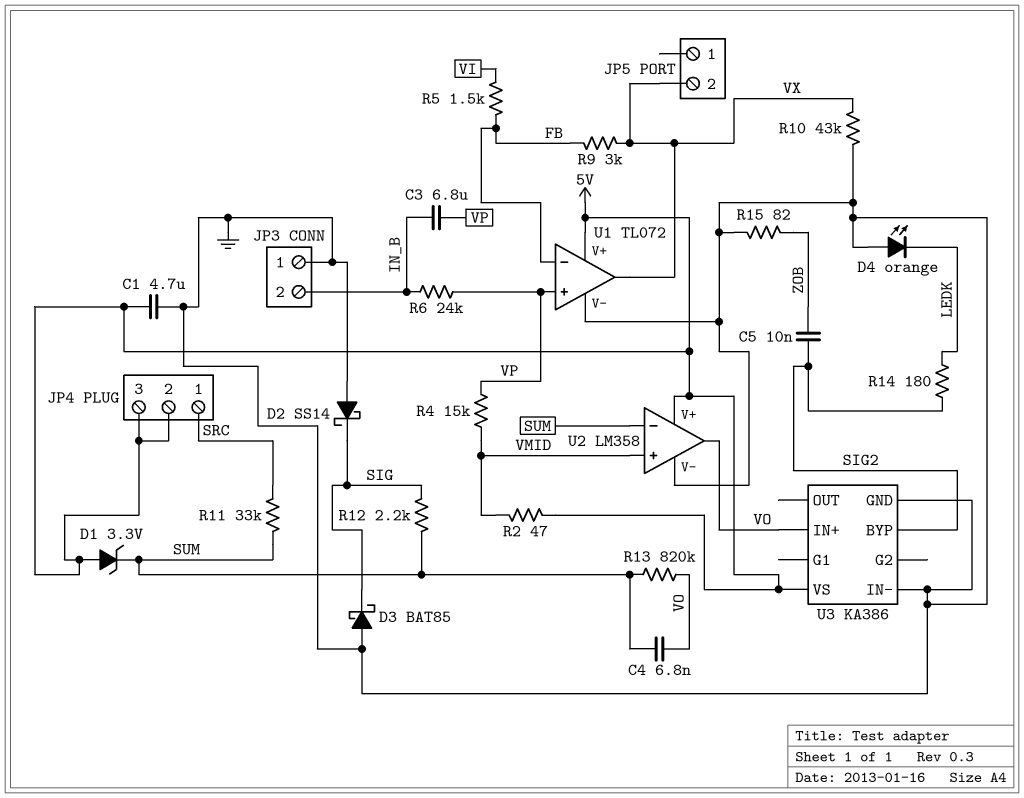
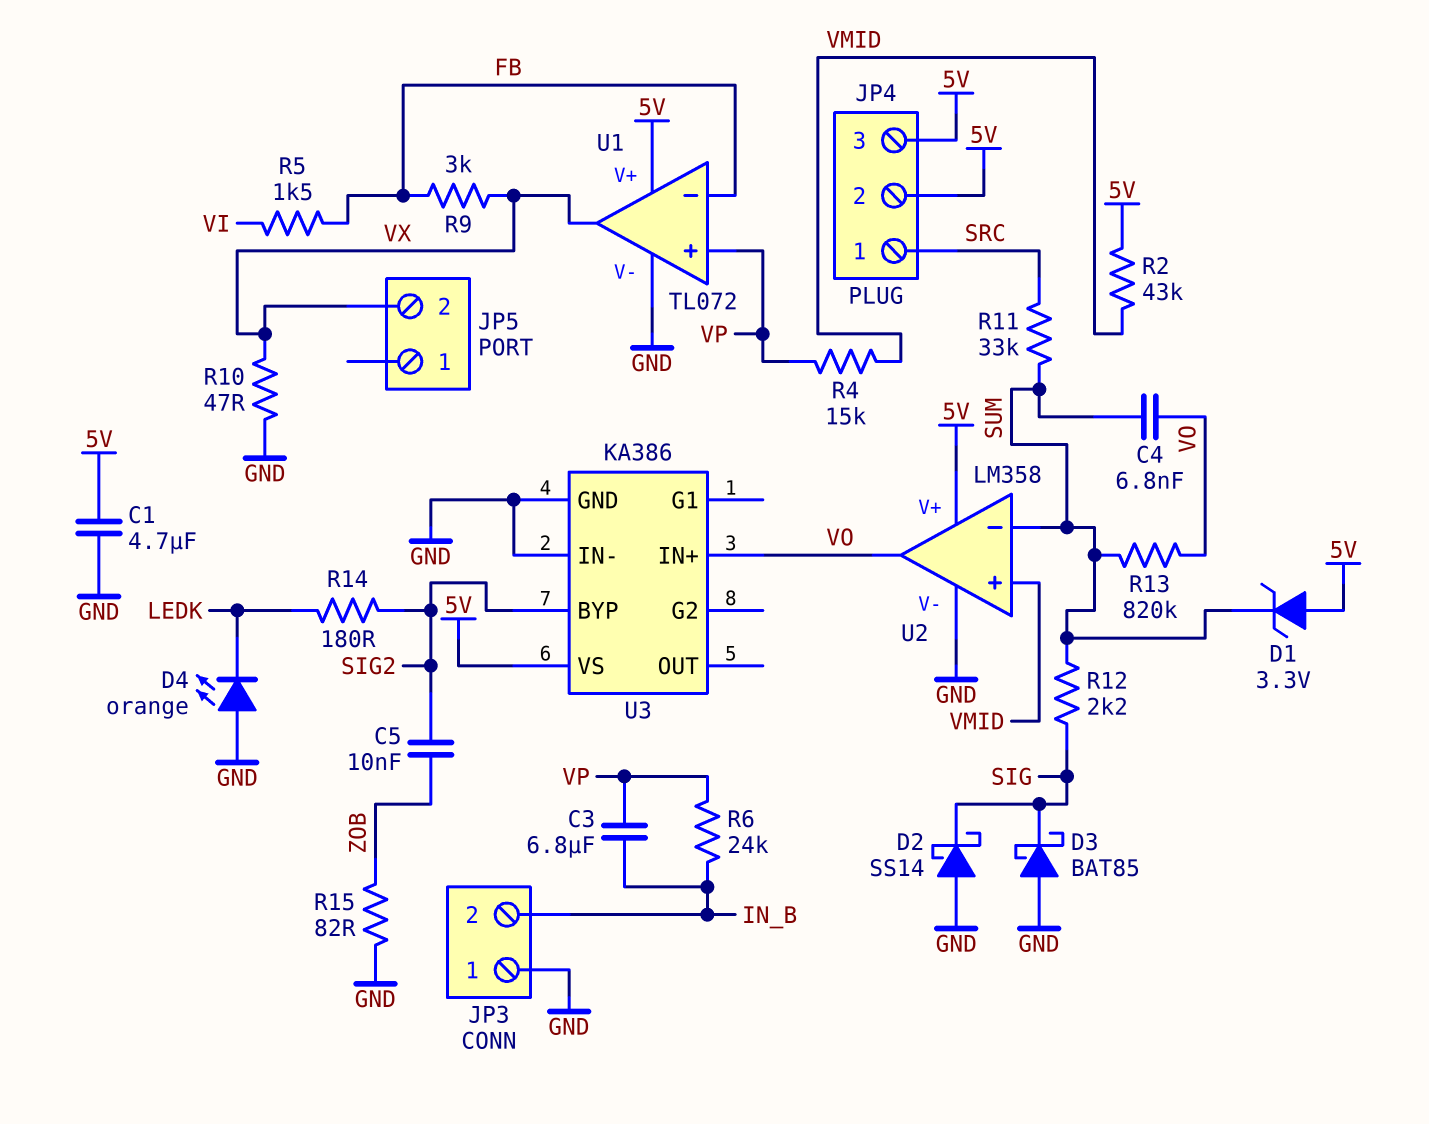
R2: 47 (5V, VMID) -> 43k (5V, VMID)
R10: 43k (GND, VX) -> 47 (GND, VX)

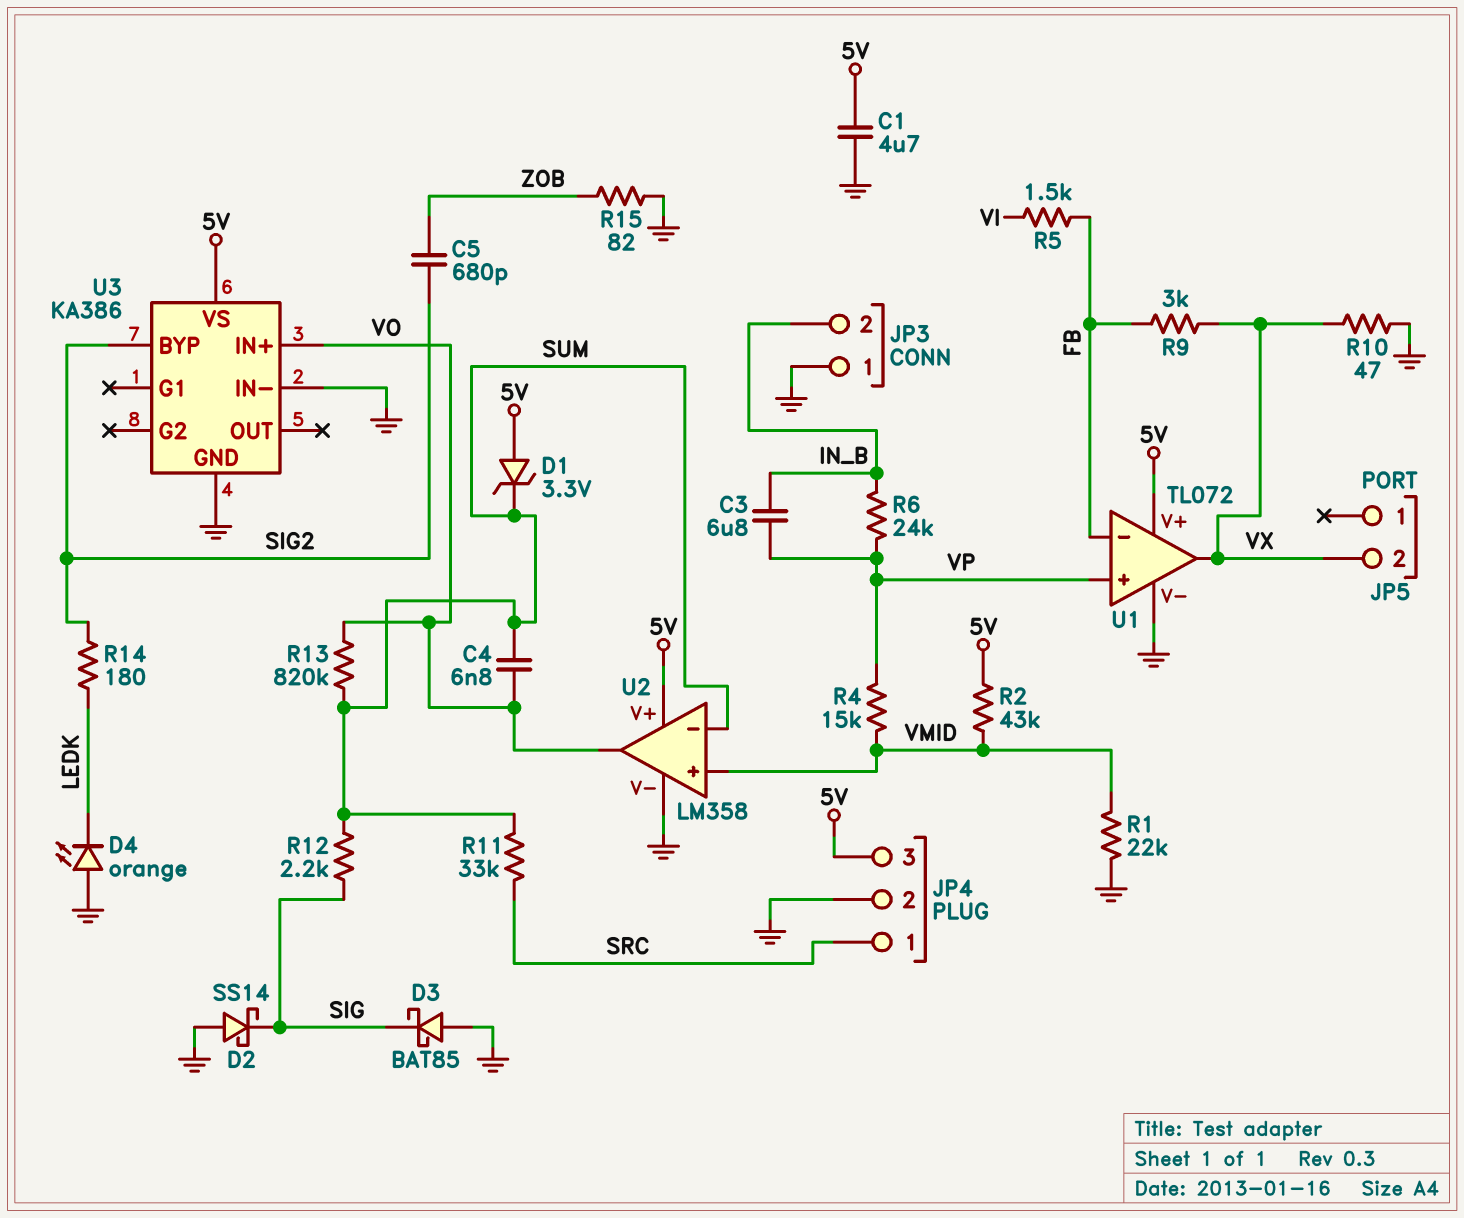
C5: 10nF (SIG2, ZOB) -> 680pF (SIG2, ZOB)
JP4 pin 2: 5V -> GND
R1: none -> 22k (GND, VMID)

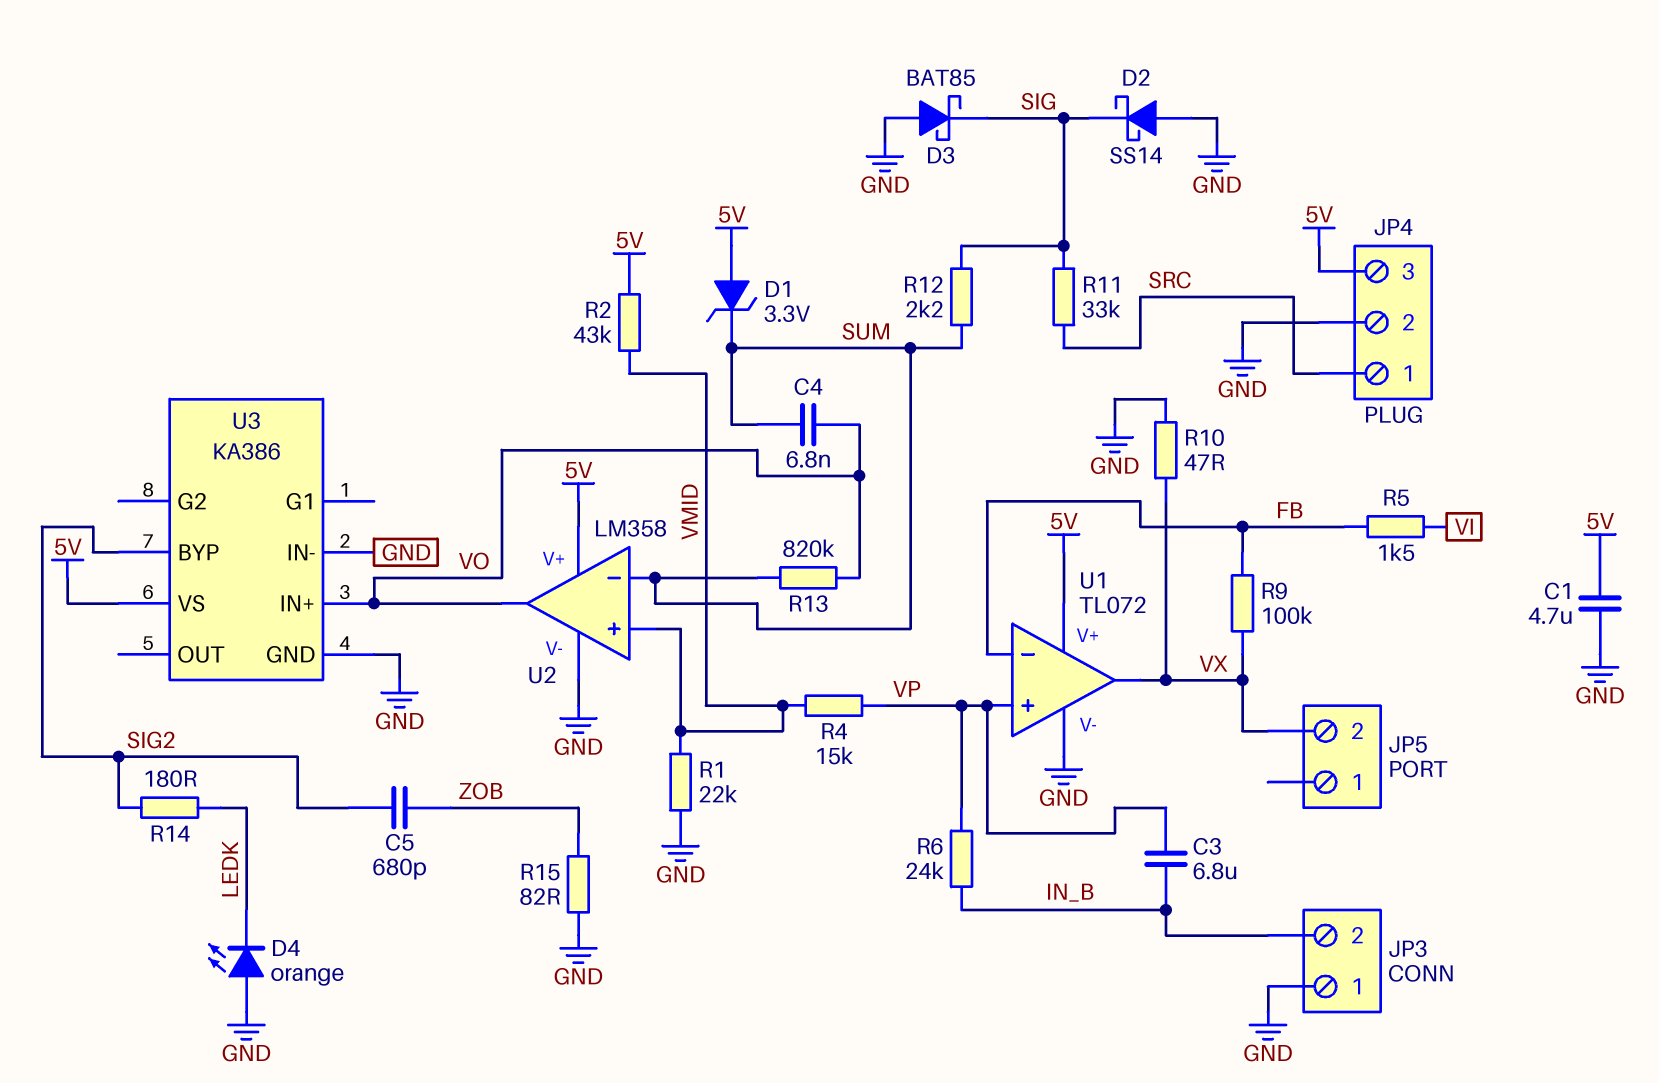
R9: 3k (FB, VX) -> 100k (FB, VX)
R11: 33k (SRC, SUM) -> 33k (SIG, SRC)

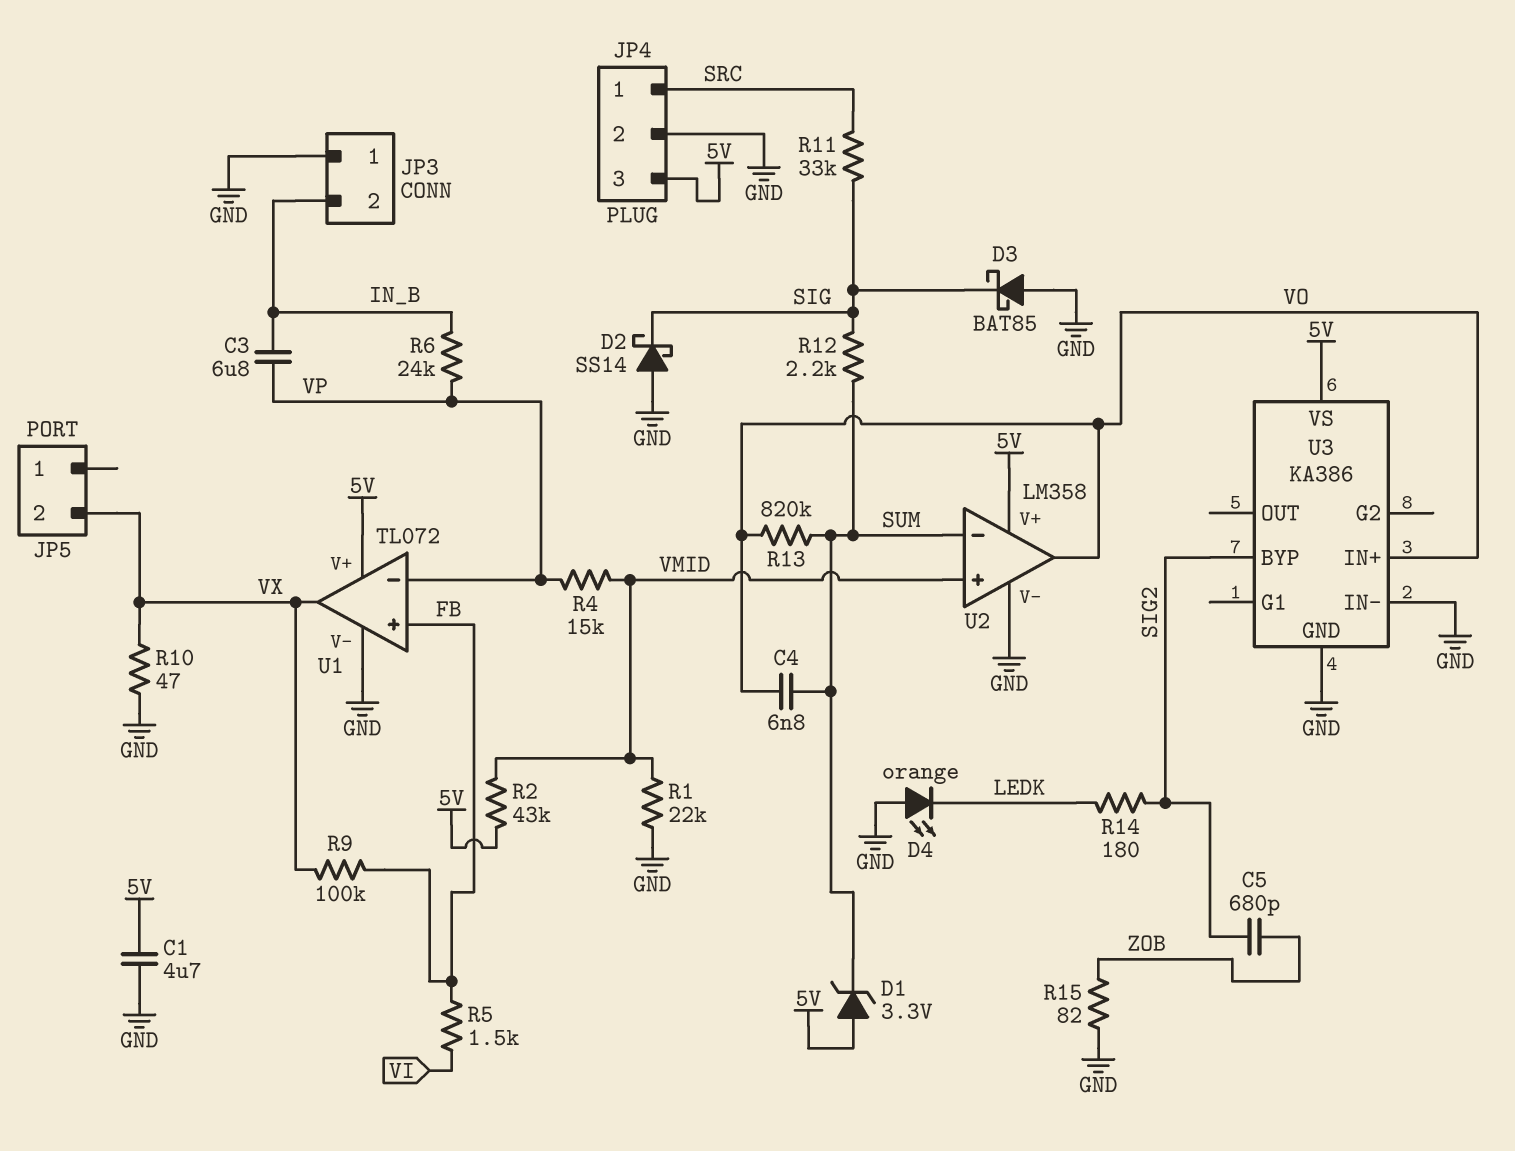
U1 pin in+: VP -> FB
U1 pin in-: FB -> VP

